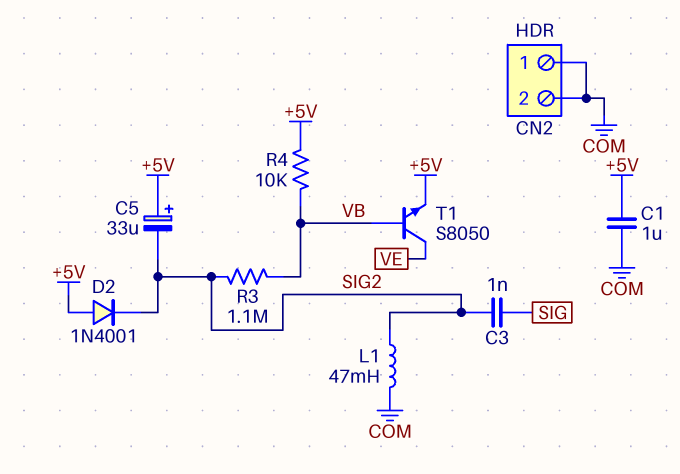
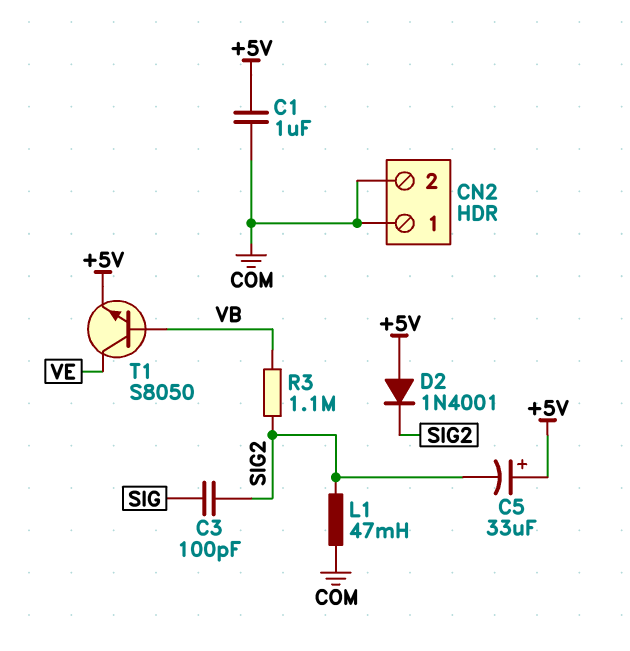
C3: 1nF (SIG, SIG2) -> 100pF (SIG, SIG2)
R4: 10k (+5V, VB) -> none

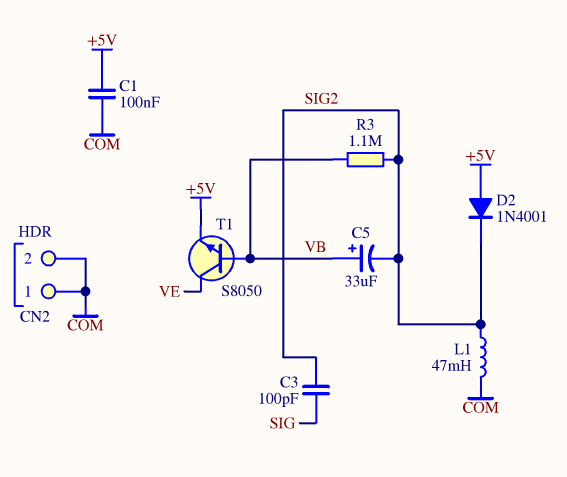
C1: 1uF (+5V, COM) -> 100nF (+5V, COM)
C5: 33uF (plus +5V, minus SIG2) -> 33uF (plus VB, minus SIG2)

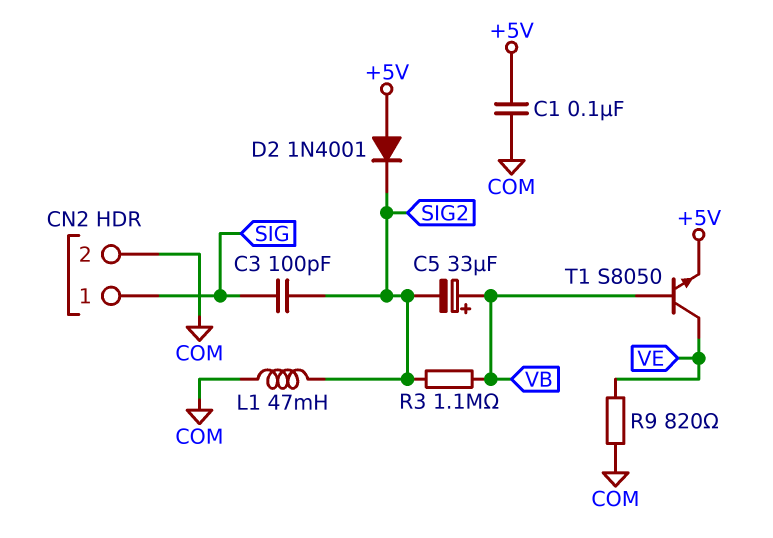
CN2 pin 1: COM -> SIG
R9: none -> 820 (COM, VE)

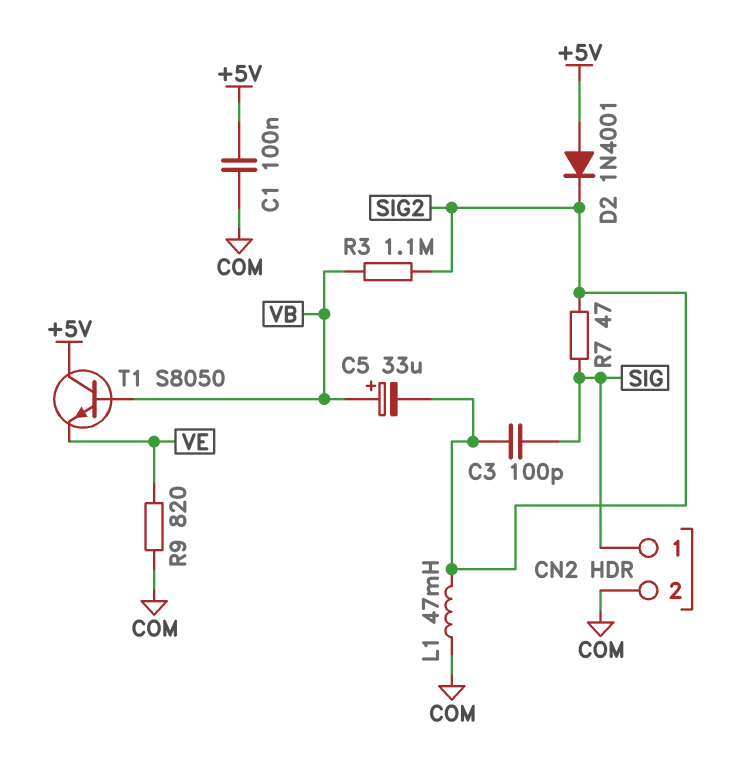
R7: none -> 47 (SIG, SIG2)
T1: NPN S8050 (B VB, C VE, E +5V) -> NPN S8050 (B VB, C +5V, E VE)

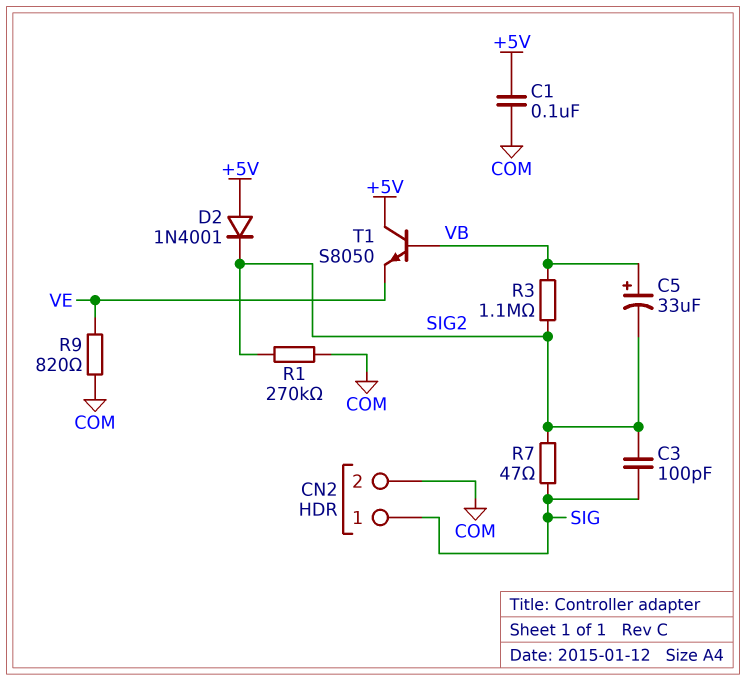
L1: 47mH (COM, SIG2) -> none
R1: none -> 270k (COM, SIG2)

